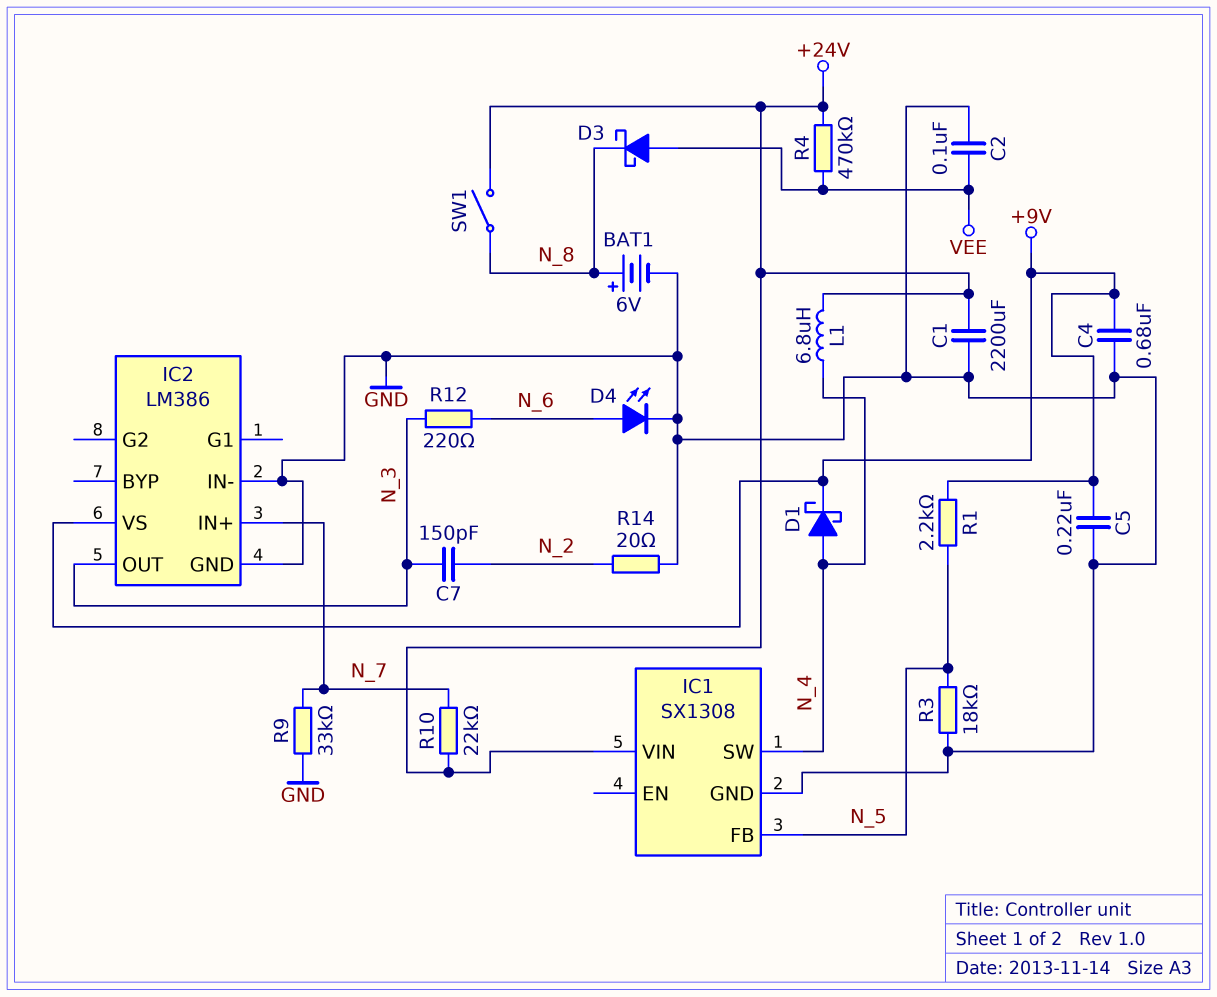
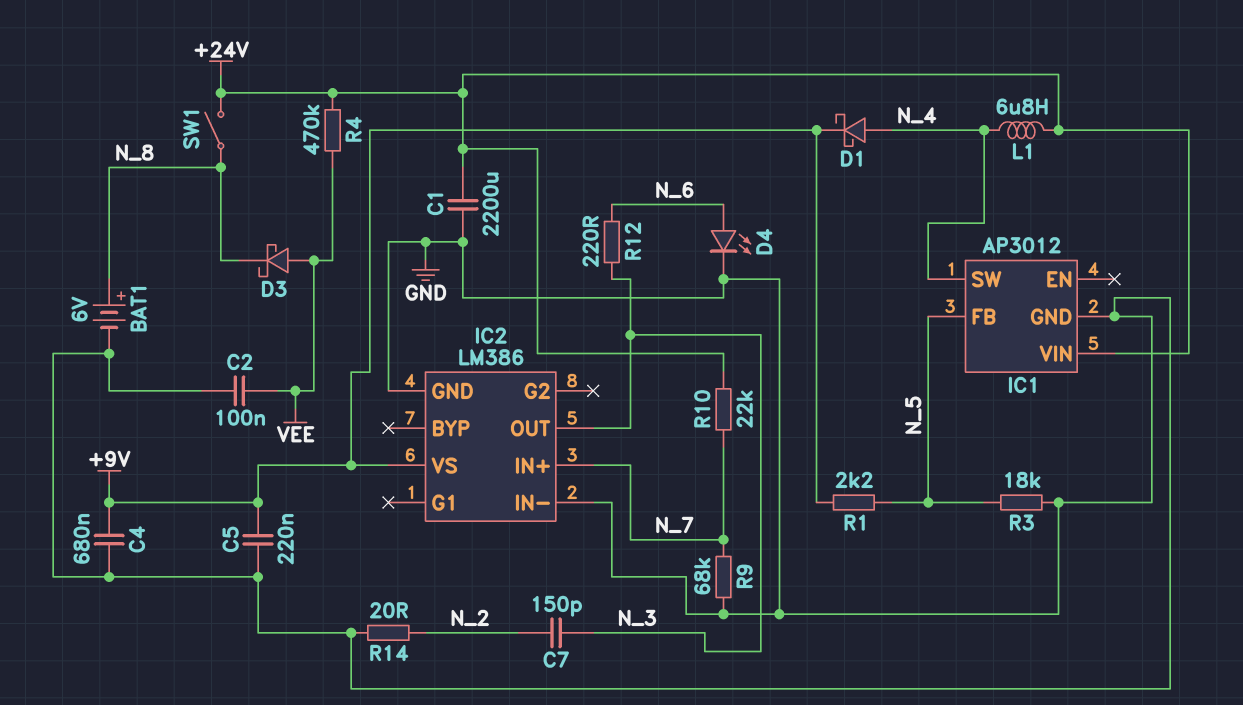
IC1: SX1308 -> AP3012
R9: 33k (GND, N_7) -> 68k (GND, N_7)

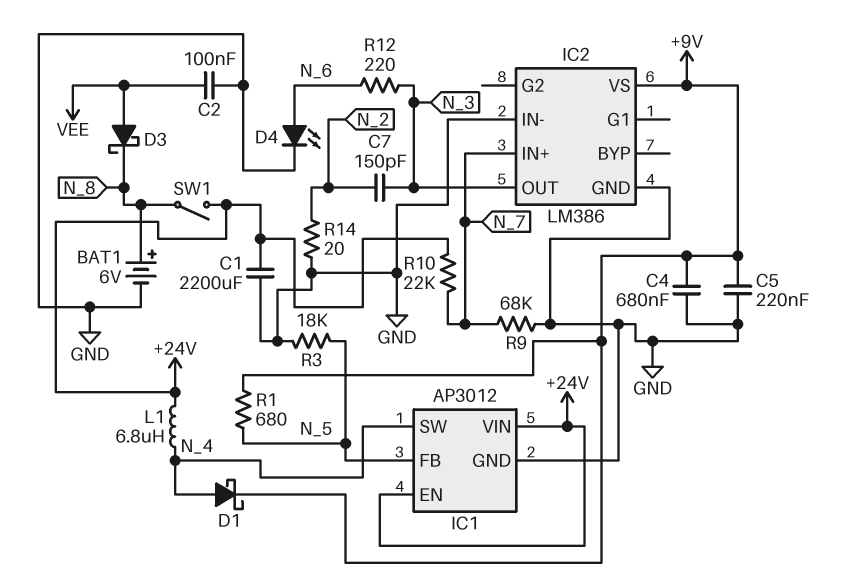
IC1 pin EN: none -> +24V
R1: 2.2k (+9V, N_5) -> 680 (+9V, N_5)
R4: 470k (+24V, VEE) -> none

